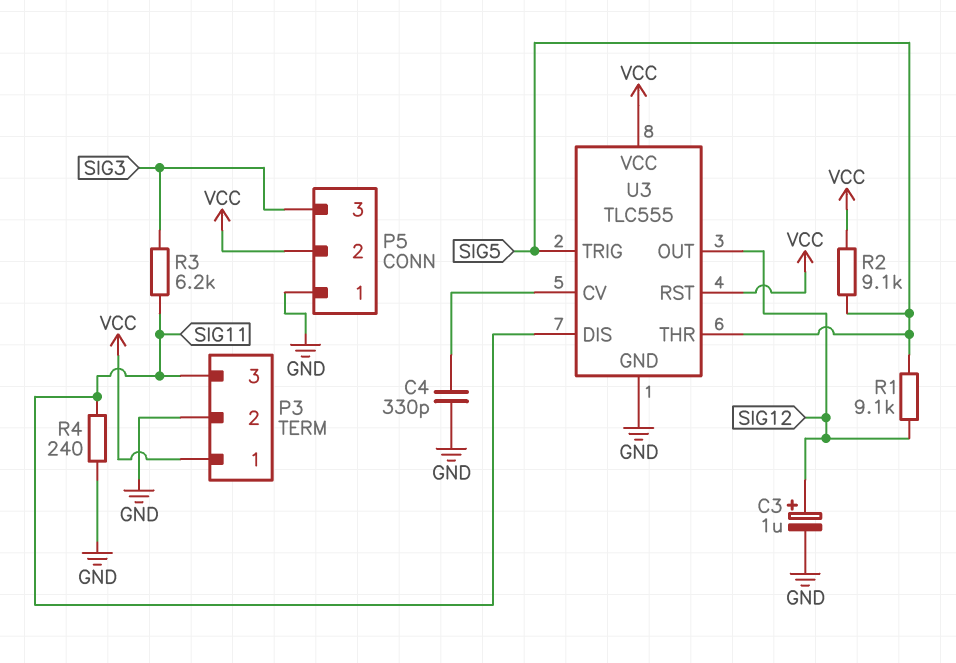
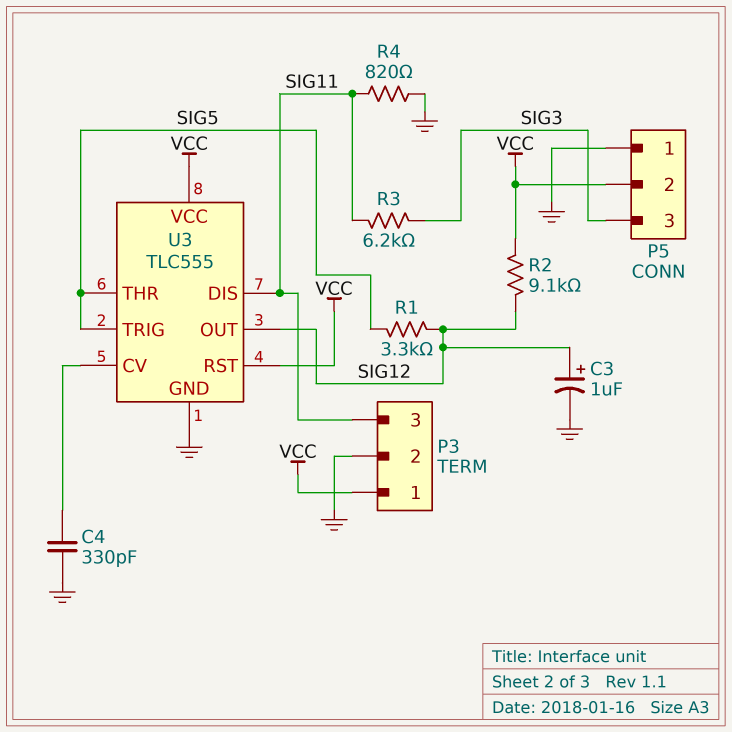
R1: 9.1k (SIG5, SIG12) -> 3.3k (SIG5, SIG12)
R2: 9.1k (SIG5, VCC) -> 9.1k (SIG12, VCC)
R4: 240 (GND, SIG11) -> 820 (GND, SIG11)

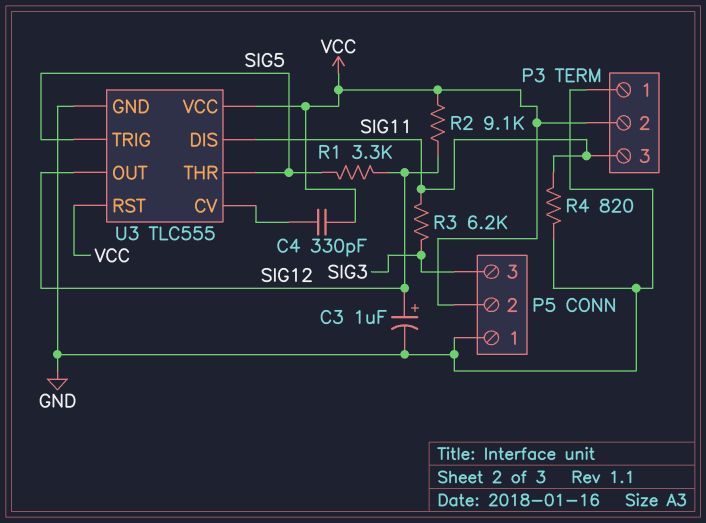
C4: 330pF (GND, U3/CV) -> 330pF (U3/CV, VCC)
P3 pin 1: VCC -> GND
P3 pin 2: GND -> VCC

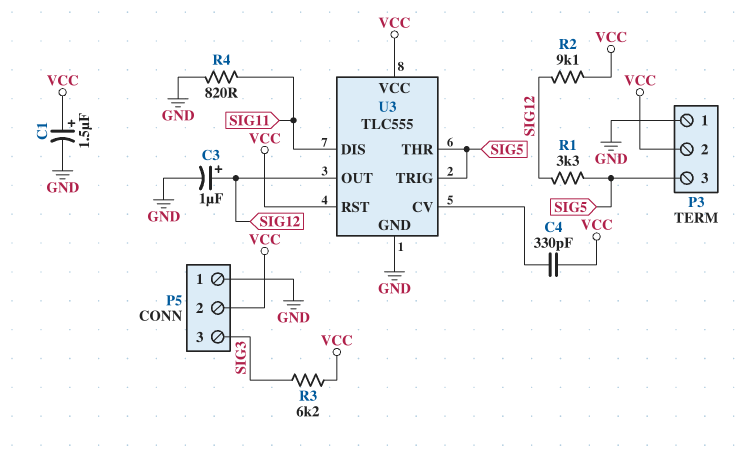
C1: none -> 1.5uF (plus VCC, minus GND)
P3 pin 3: SIG11 -> SIG5
R3: 6.2k (SIG3, SIG11) -> 6.2k (SIG3, VCC)

